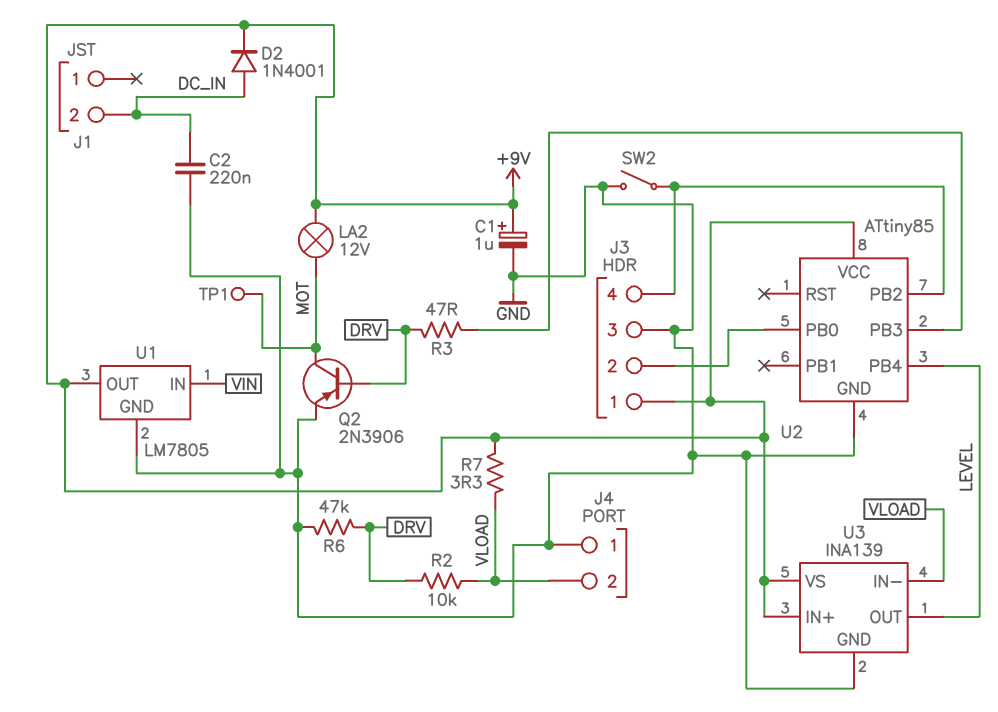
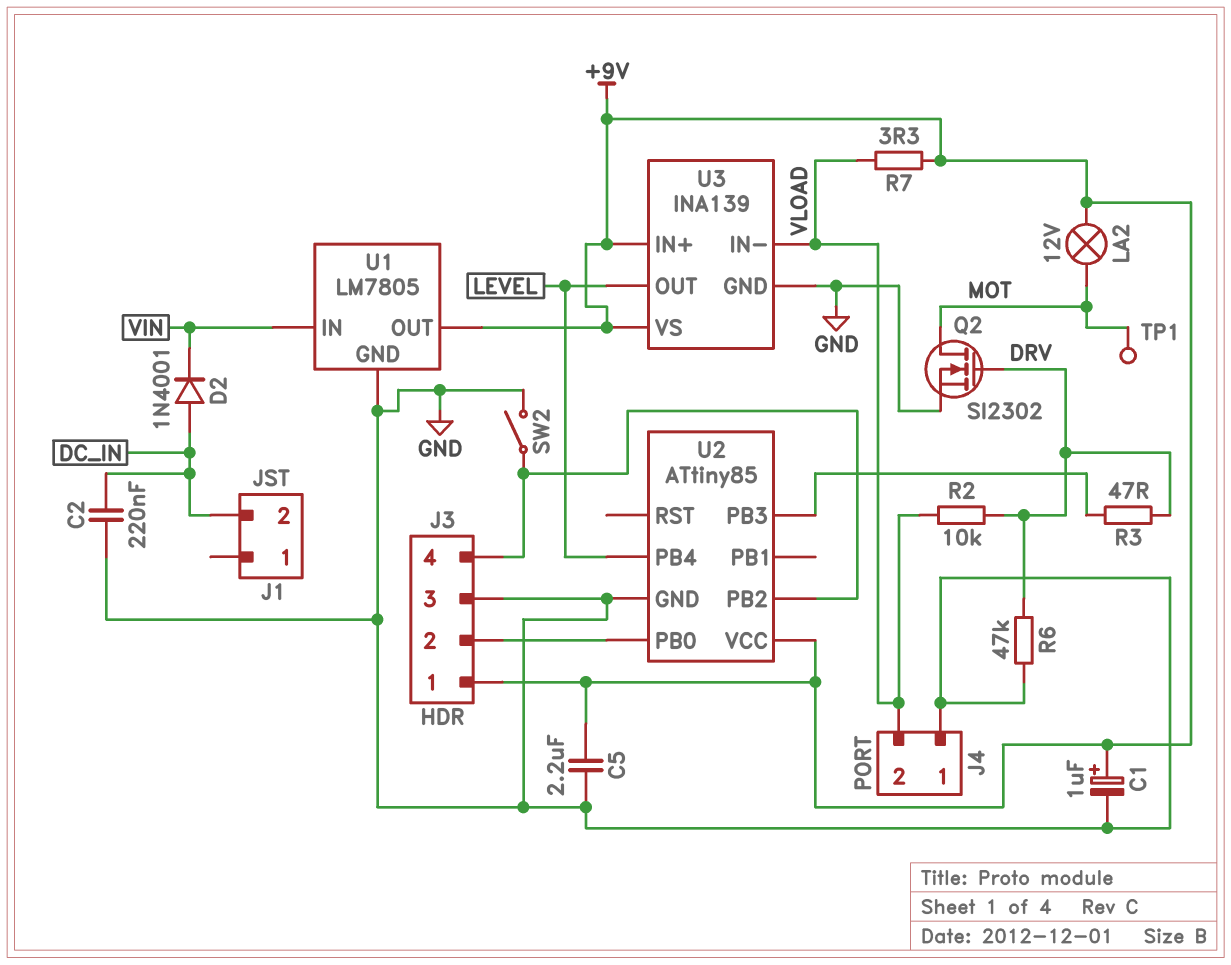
C5: none -> 2.2uF (+9V, GND)
D2: diode 1N4001 (A DC_IN, K +9V) -> diode 1N4001 (A DC_IN, K VIN)
Q2: PNP 2N3906 (B DRV, C MOT, E GND) -> NMOS SI2302 (G DRV, D MOT, S GND)

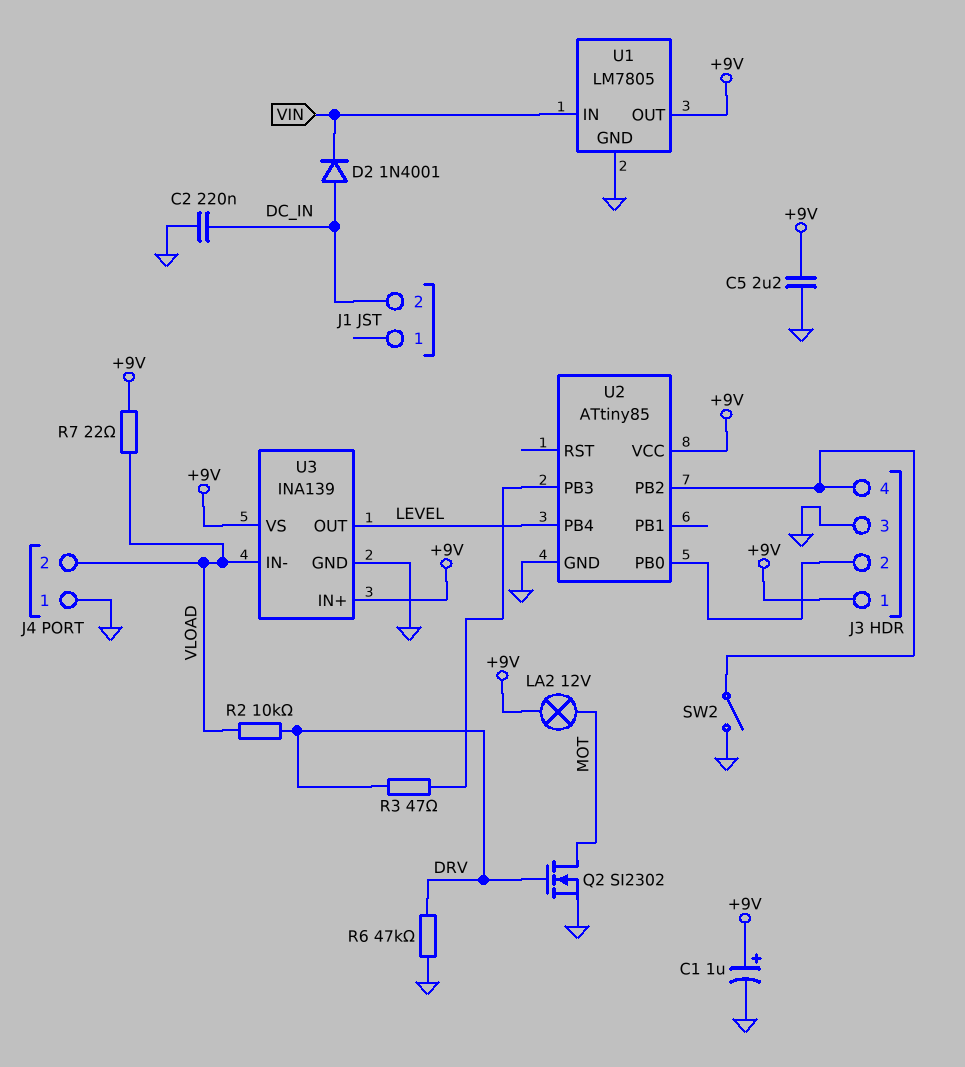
R7: 3.3 (+9V, VLOAD) -> 22 (+9V, VLOAD)
TP1: test point (MOT) -> none

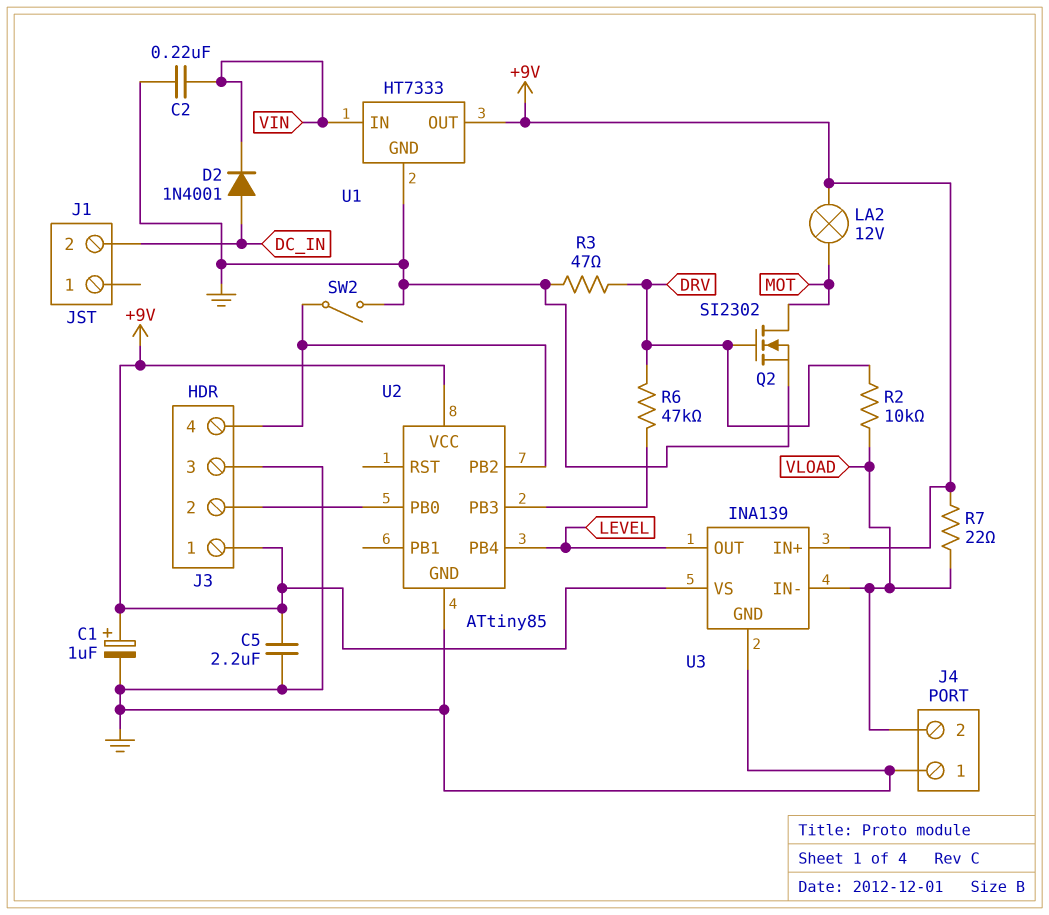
C2: 220nF (DC_IN, GND) -> 220nF (GND, VIN)
R3: 47 (DRV, U2/PB3) -> 47 (DRV, GND)
R6: 47k (DRV, GND) -> 47k (DRV, U2/PB3)
U1: LM7805 -> HT7333

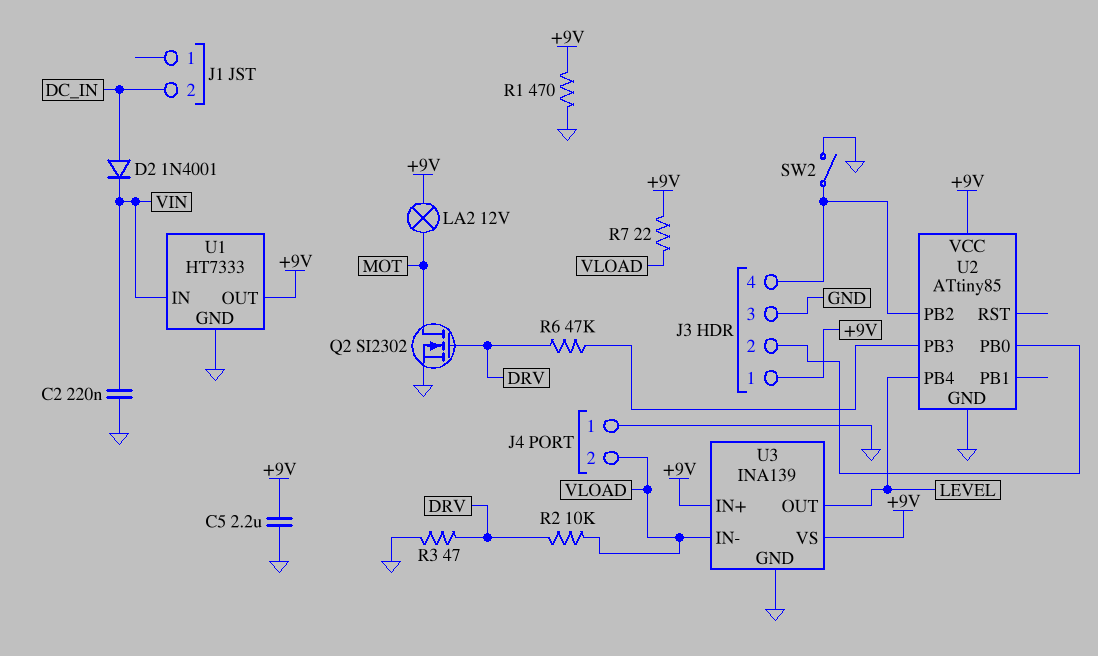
C1: 1uF (plus +9V, minus GND) -> none
R1: none -> 470 (+9V, GND)

